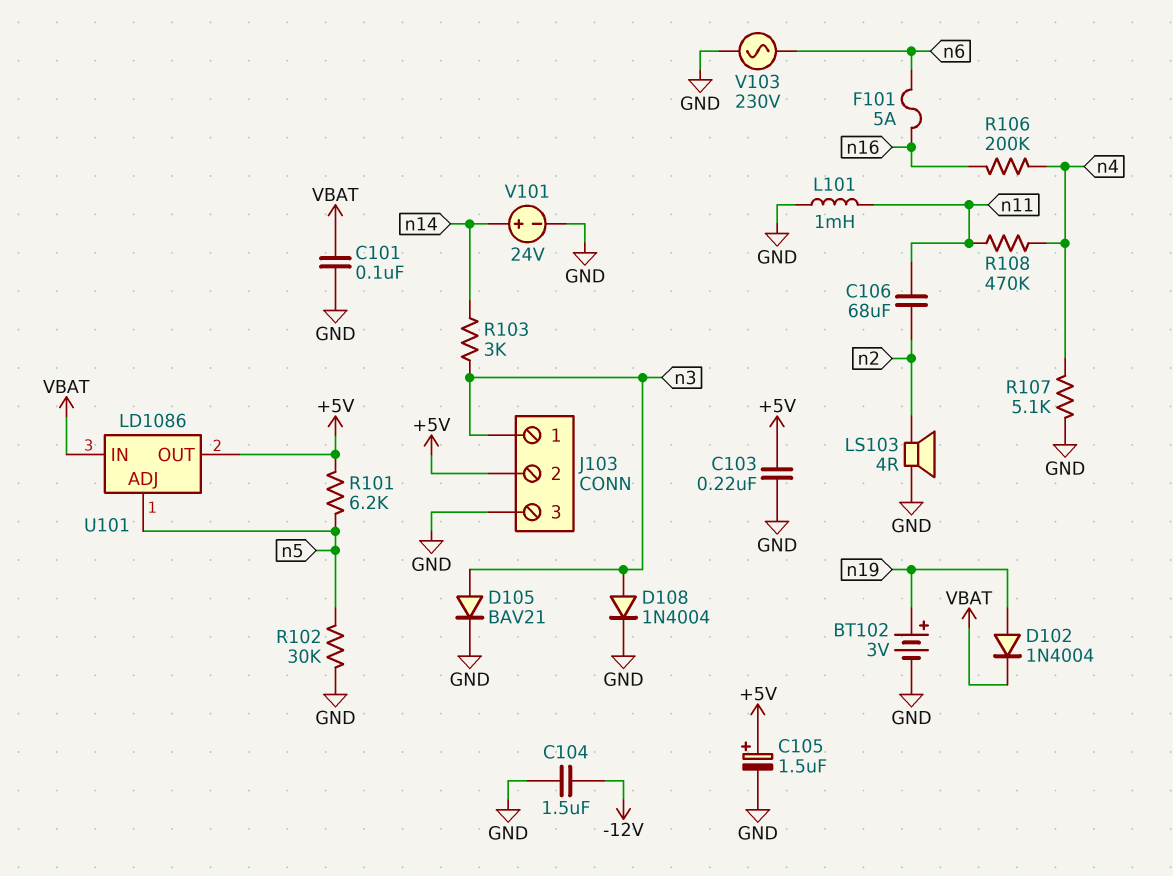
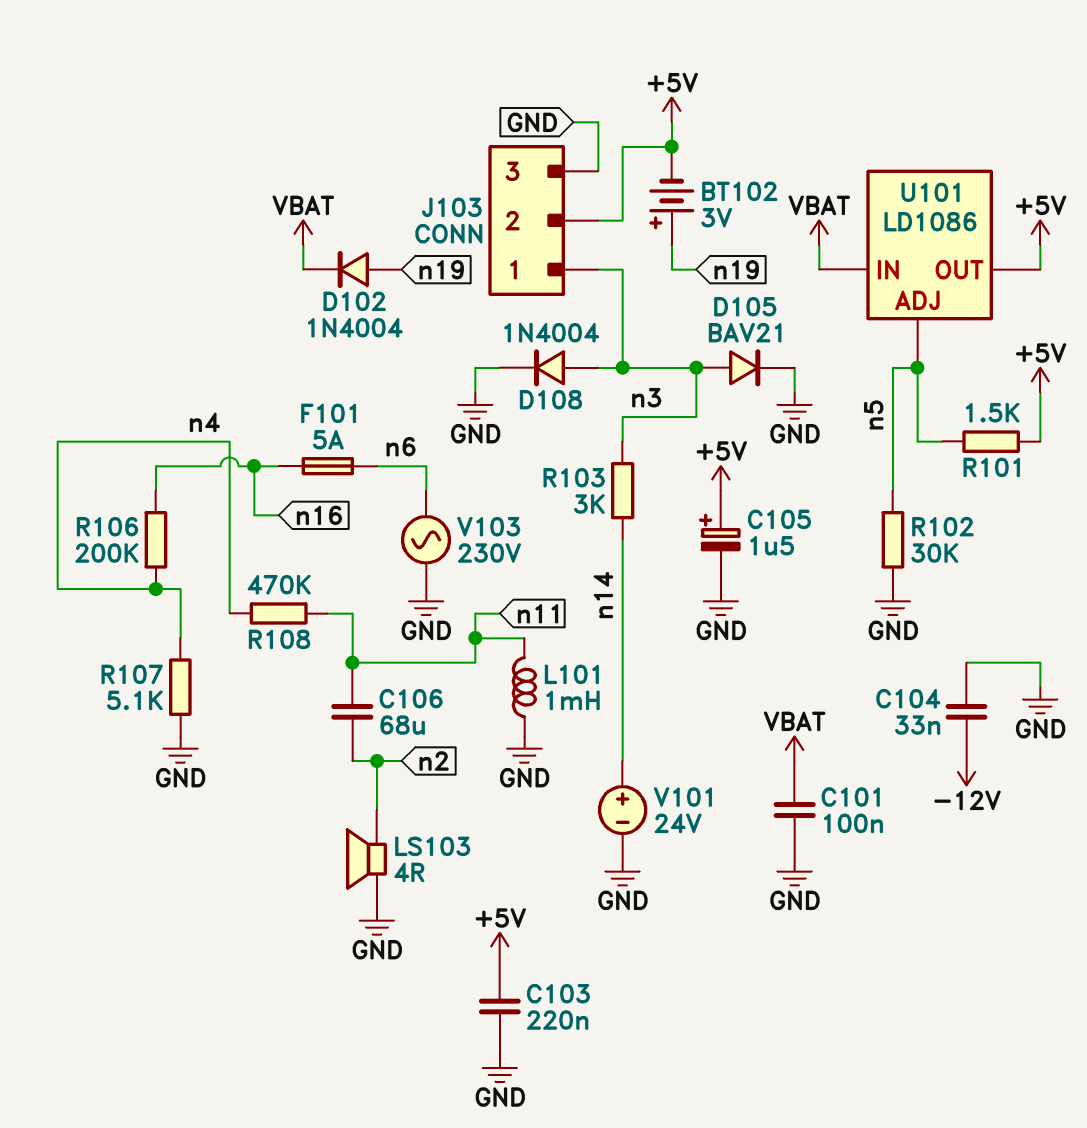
BT102: 3V (plus n19, minus GND) -> 3V (plus n19, minus +5V)
C104: 1.5uF (-12V, GND) -> 33nF (-12V, GND)
R101: 6.2k (+5V, n5) -> 1.5k (+5V, n5)

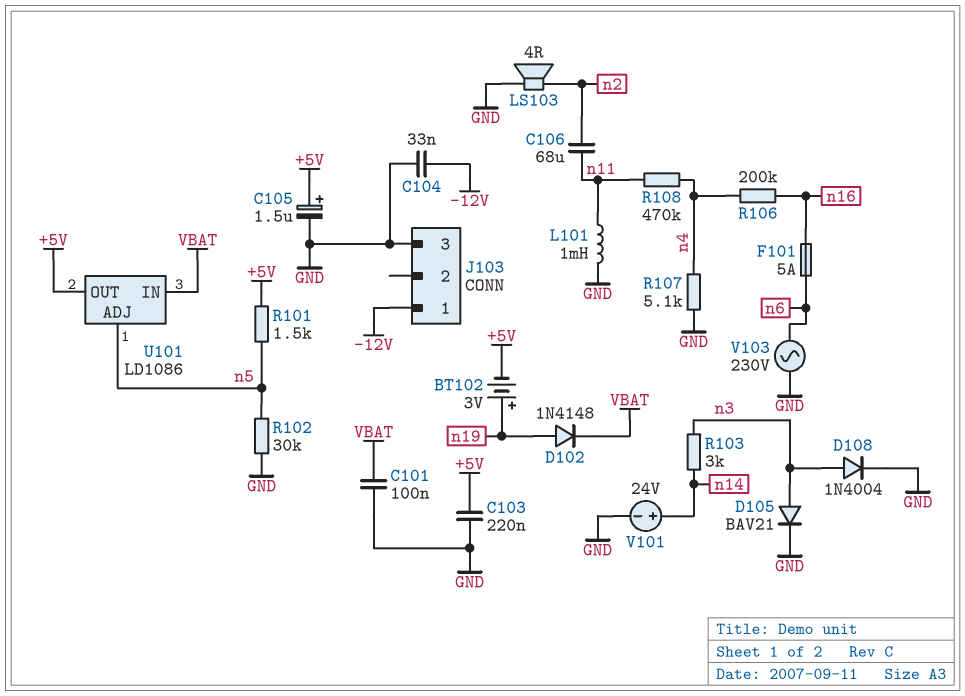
D102: diode 1N4004 (A n19, K VBAT) -> diode 1N4148 (A n19, K VBAT)
J103 pin 1: n3 -> -12V
J103 pin 2: +5V -> none

